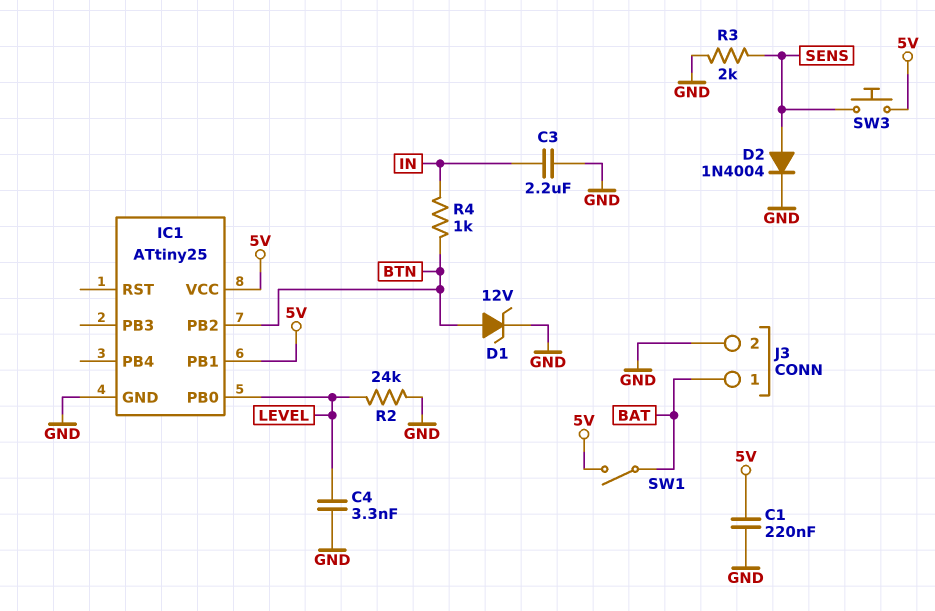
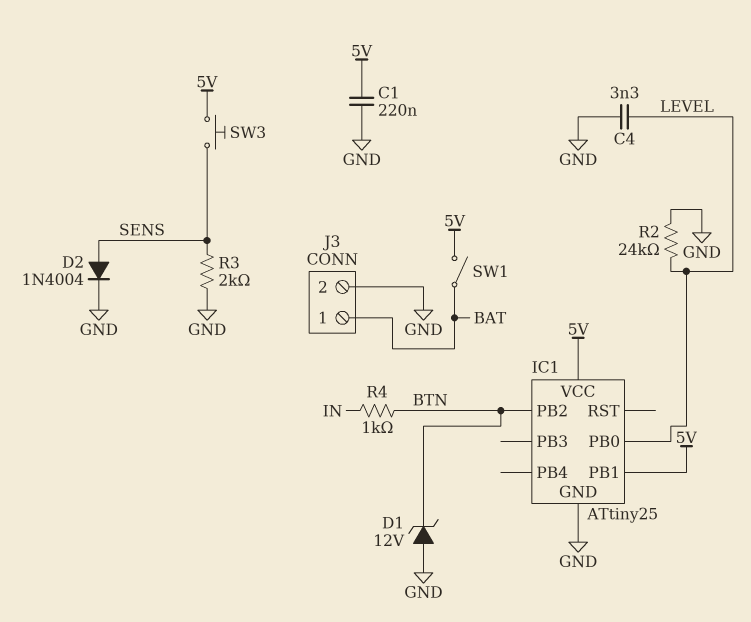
C3: 2.2uF (GND, IN) -> none
D1: zener 12V (A BTN, K GND) -> zener 12V (A GND, K BTN)

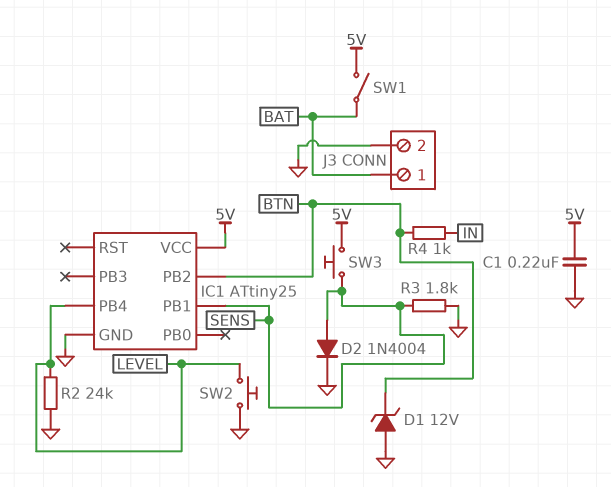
C4: 3.3nF (GND, LEVEL) -> none
IC1 pin PB0: LEVEL -> none
IC1 pin PB1: 5V -> SENS
IC1 pin PB4: none -> LEVEL
R3: 2k (GND, SENS) -> 1.8k (GND, SENS)
SW2: none -> button (GND, LEVEL)

